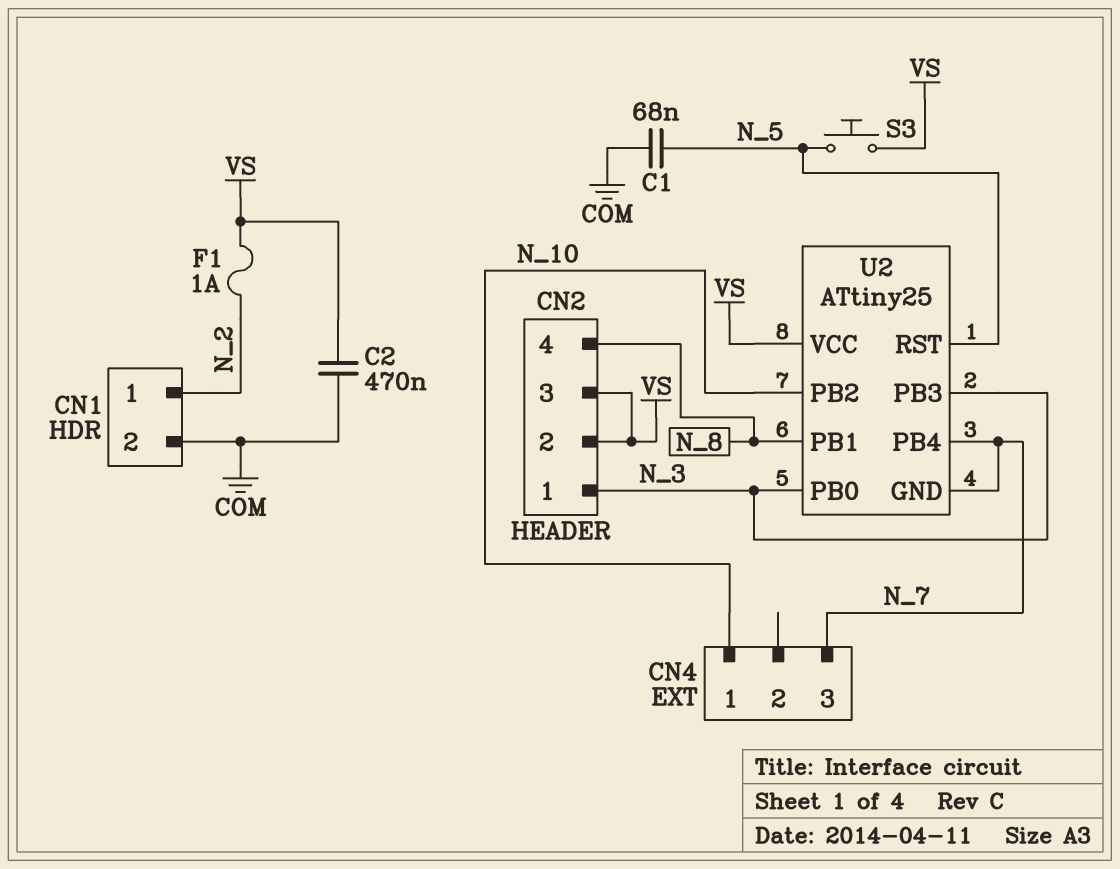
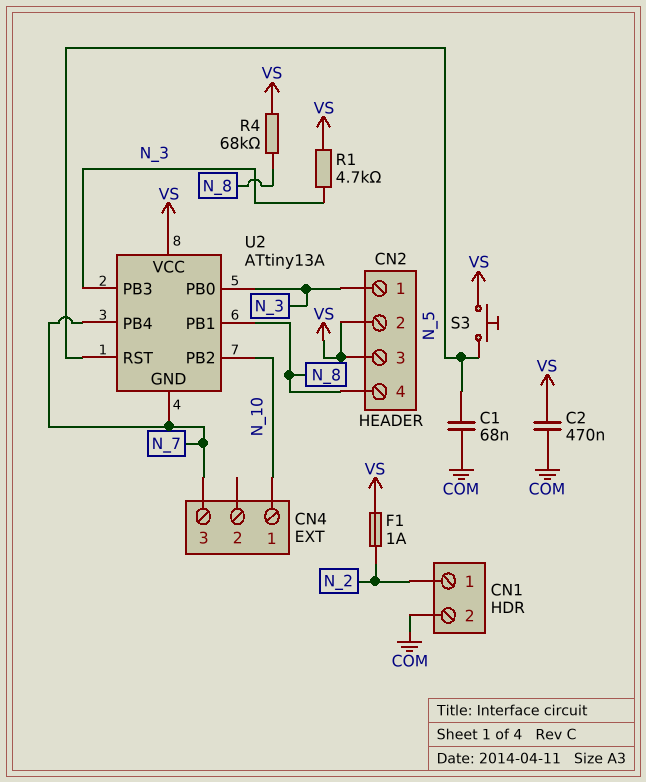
R1: none -> 4.7k (N_3, VS)
R4: none -> 68k (N_8, VS)
U2: ATtiny25 -> ATtiny13A

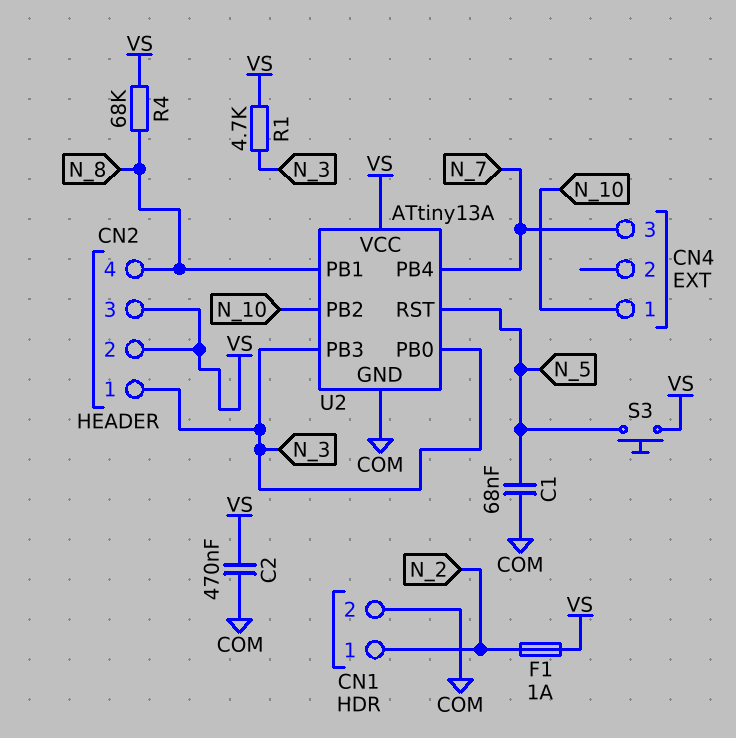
U2 pin GND: N_7 -> COM

